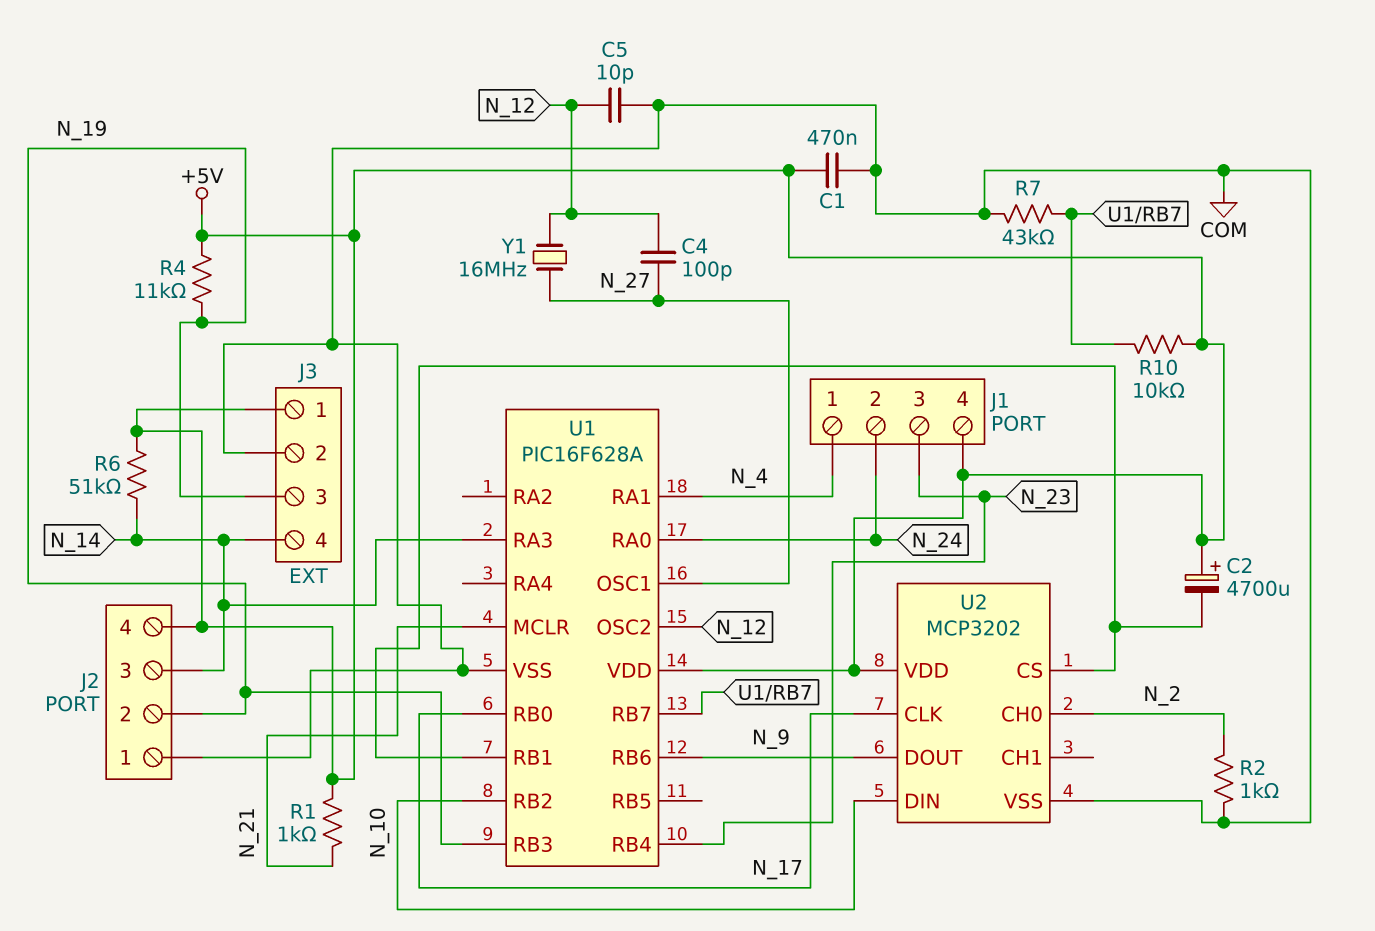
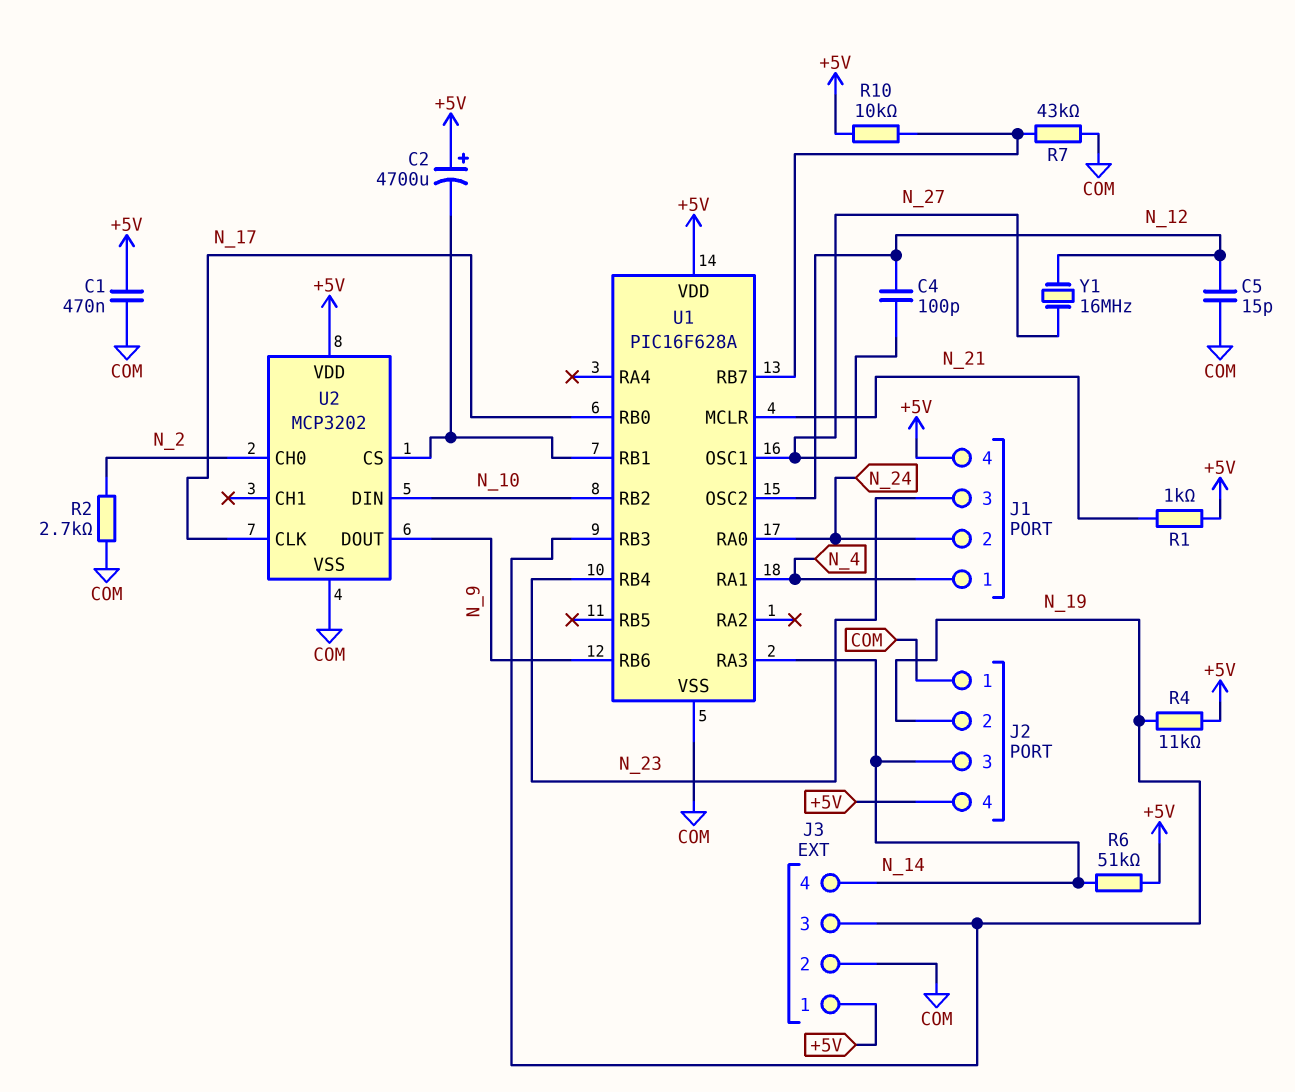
C5: 10pF (COM, N_12) -> 15pF (COM, N_12)
R2: 1k (COM, N_2) -> 2.7k (COM, N_2)

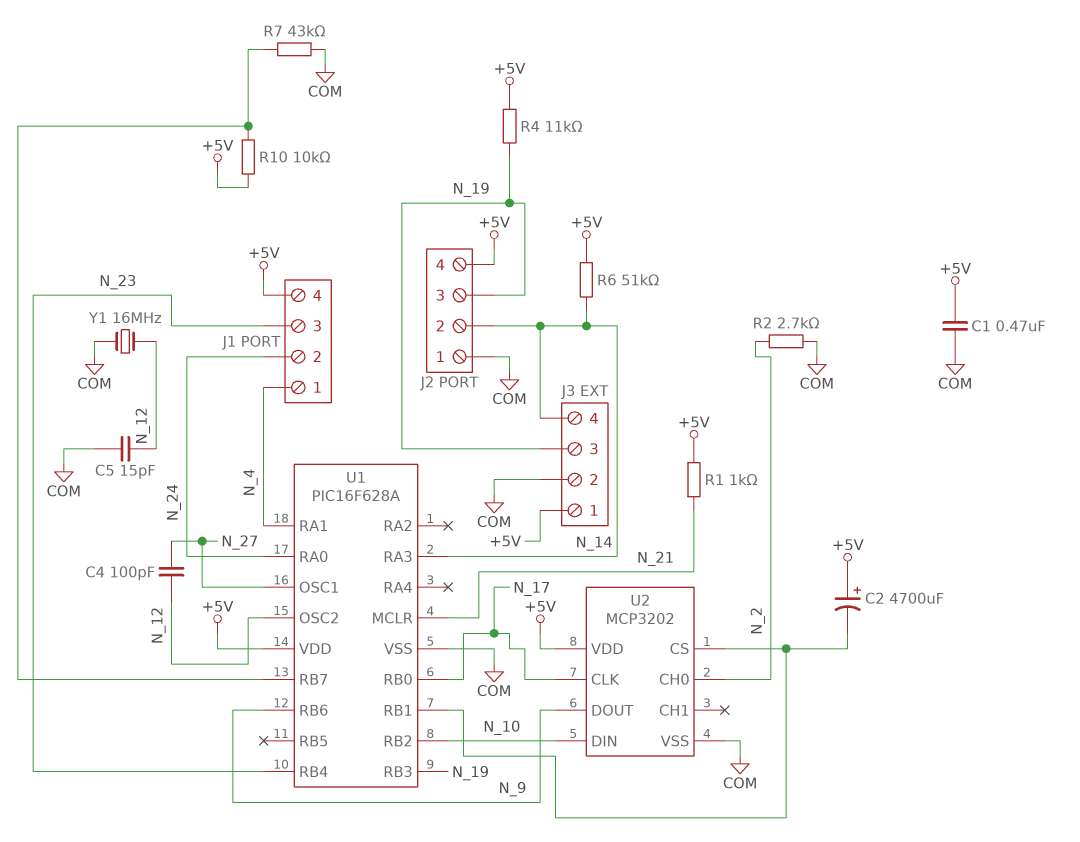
J2 pin 2: N_19 -> N_14
J2 pin 3: N_14 -> N_19
Y1: 16MHz (N_12, N_27) -> 16MHz (COM, N_12)

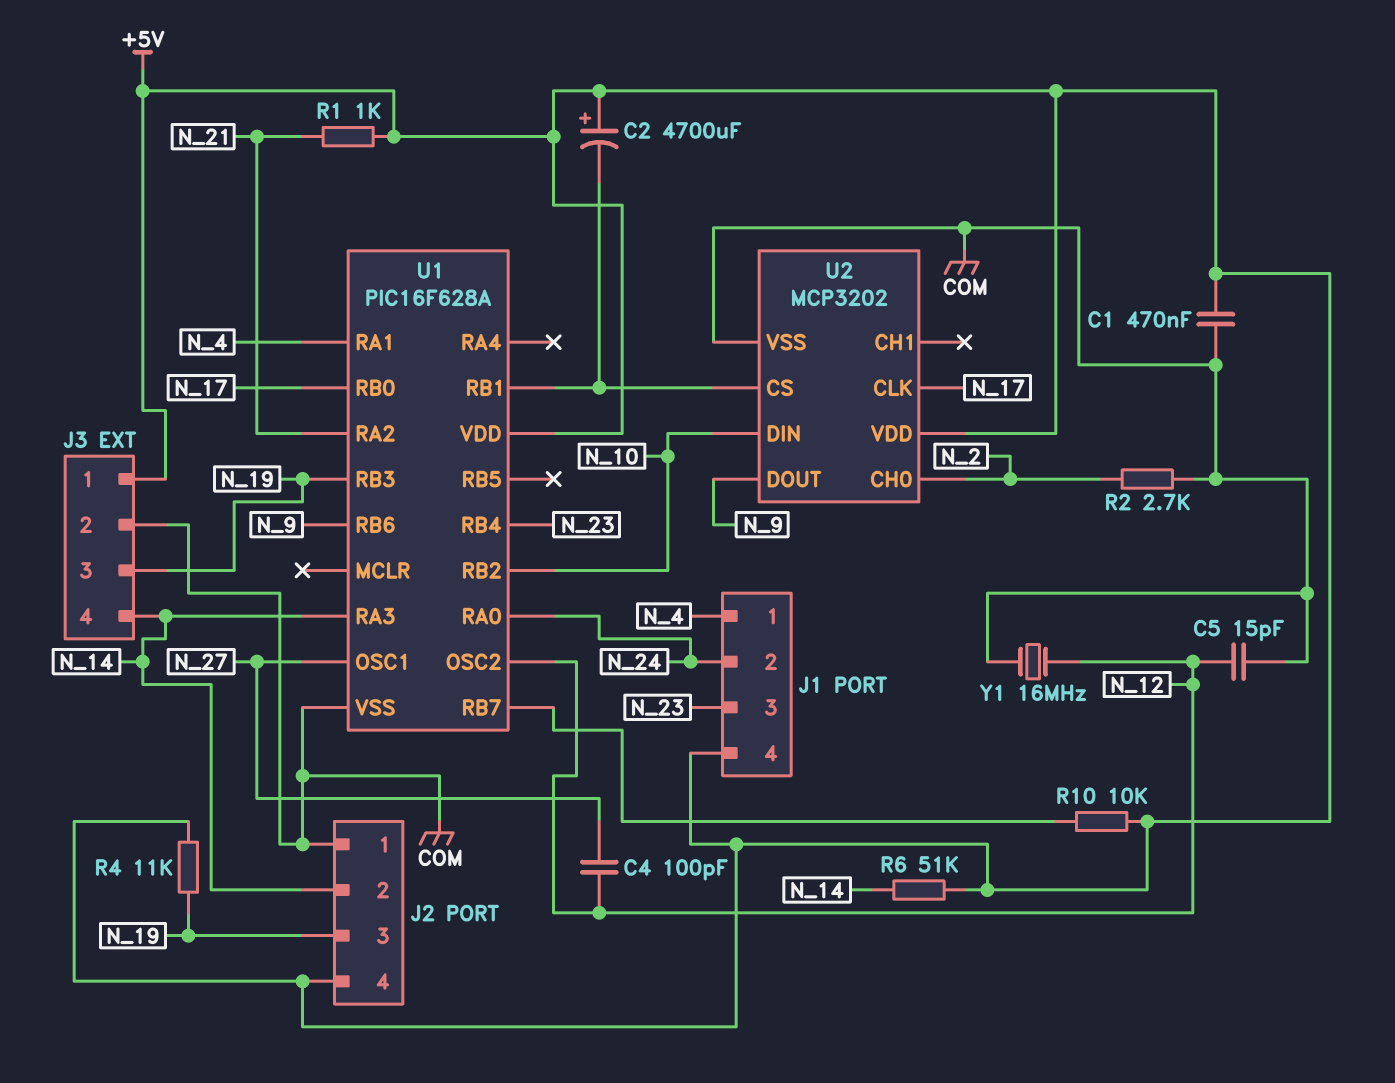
R7: 43k (COM, U1/RB7) -> none
U1 pin MCLR: N_21 -> none
U1 pin RA2: none -> N_21

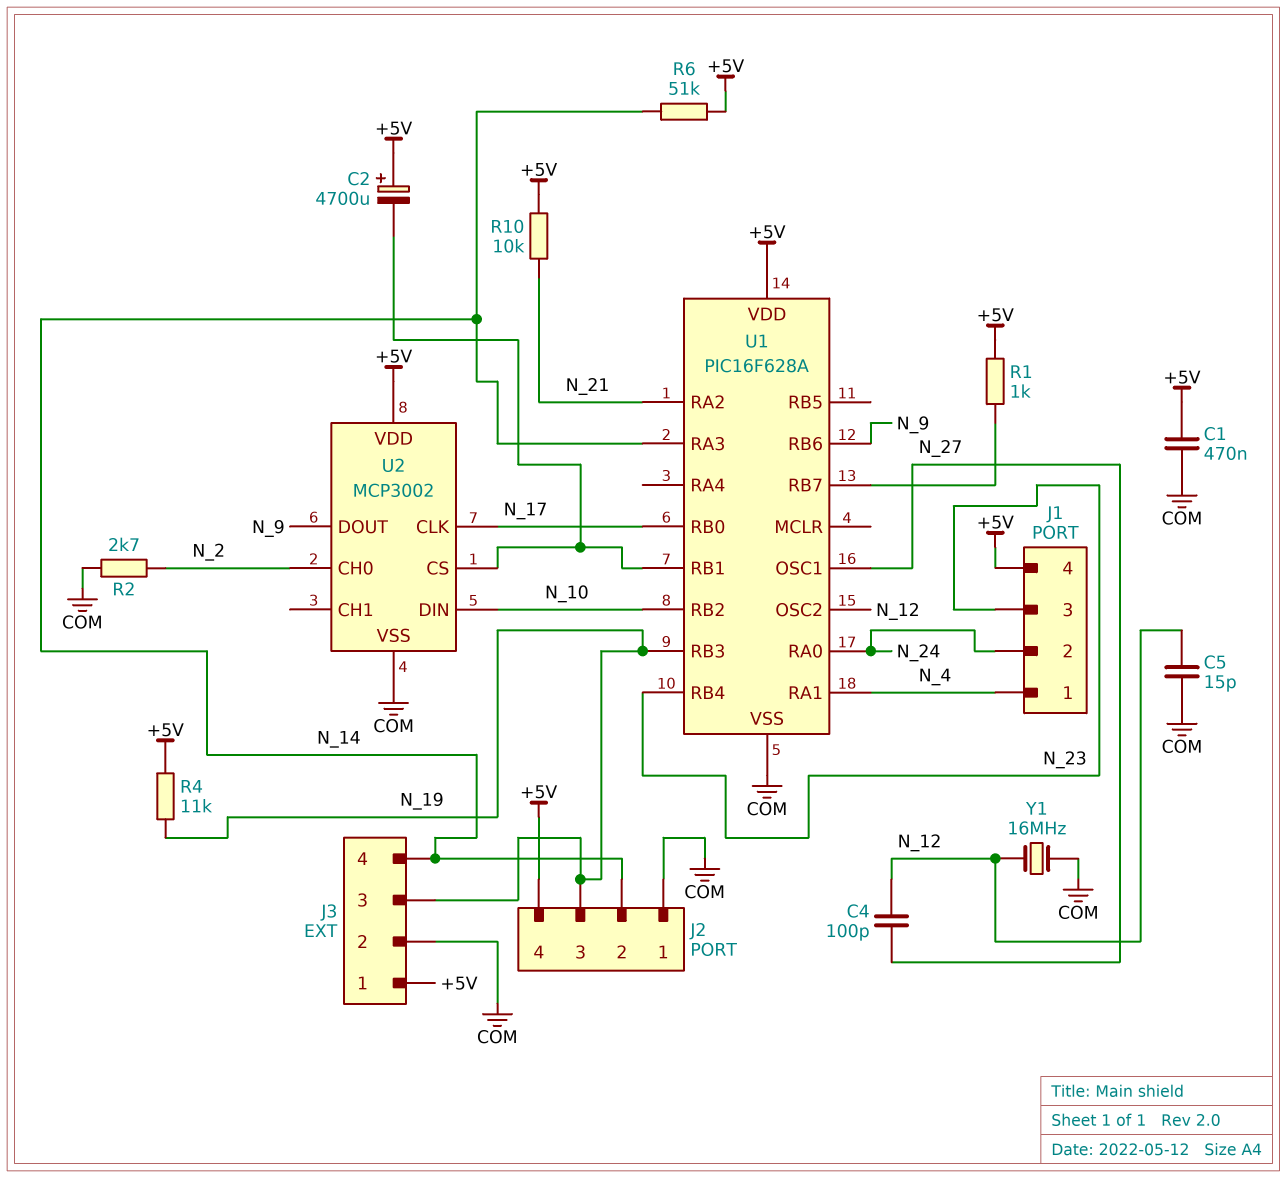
R1: 1k (+5V, N_21) -> 1k (+5V, U1/RB7)
R10: 10k (+5V, U1/RB7) -> 10k (+5V, N_21)
U2: MCP3202 -> MCP3002

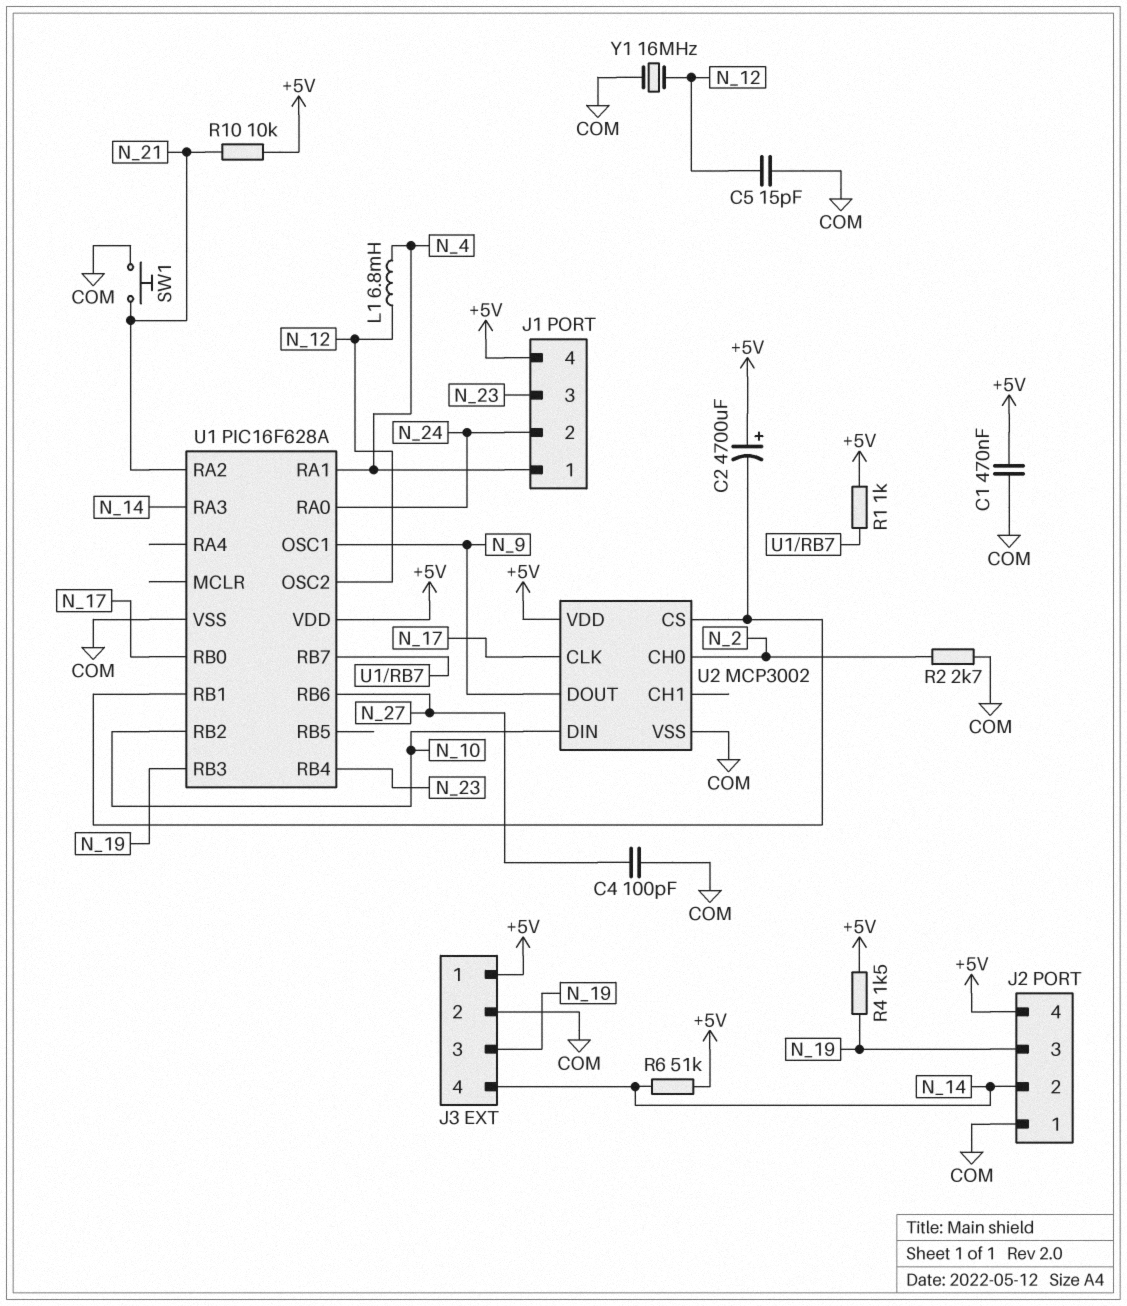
C4: 100pF (N_12, N_27) -> 100pF (COM, N_27)
L1: none -> 6.8mH (N_4, N_12)
R4: 11k (+5V, N_19) -> 1.5k (+5V, N_19)
SW1: none -> button (COM, N_21)
U1 pin OSC1: N_27 -> N_9
U1 pin RB6: N_9 -> N_27

